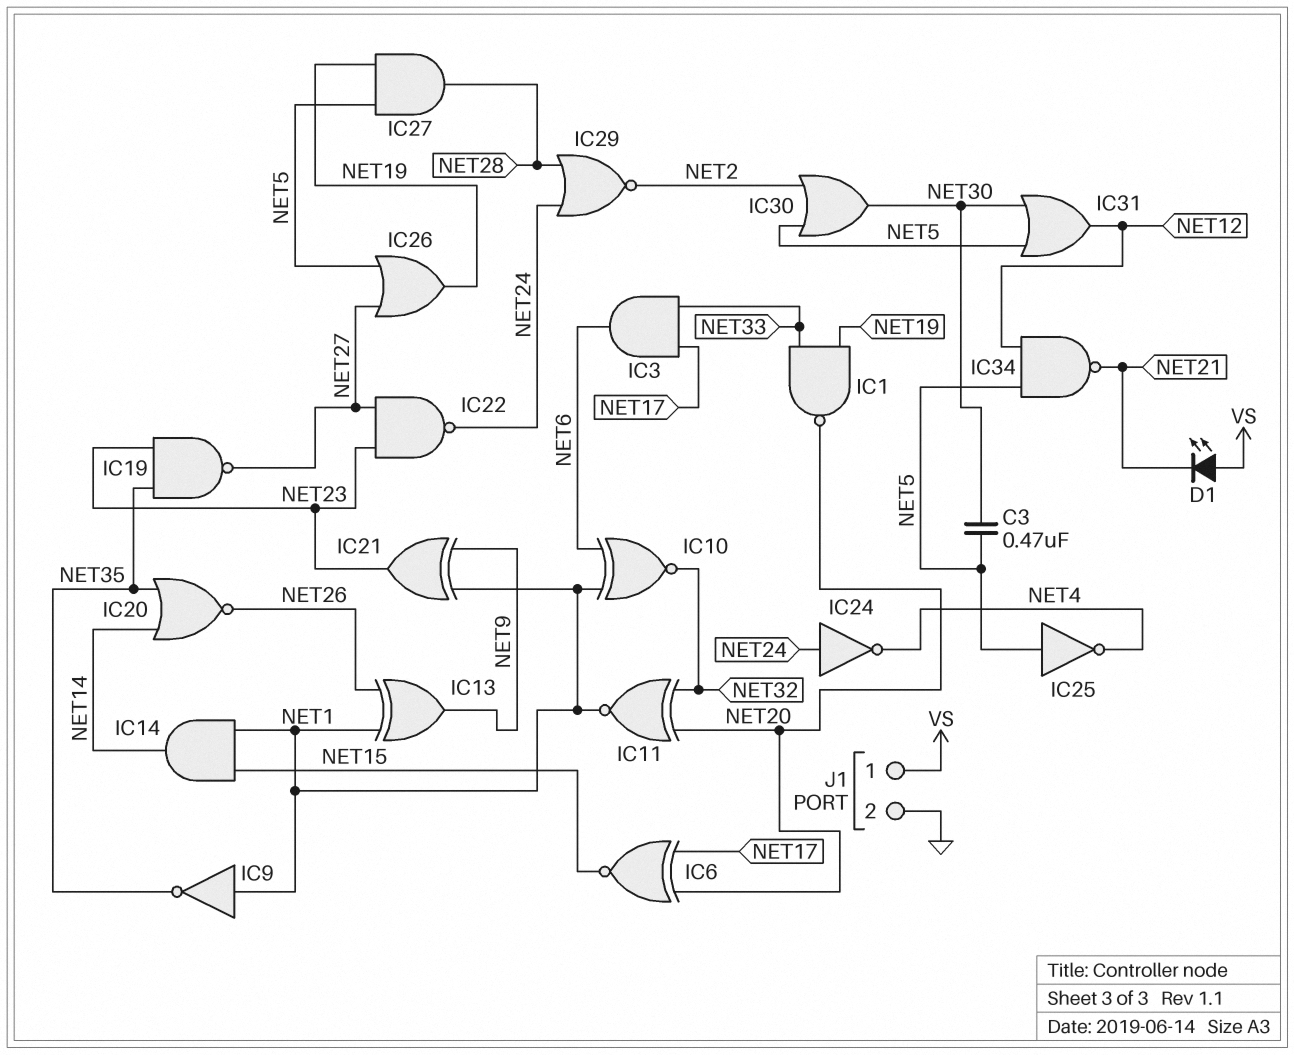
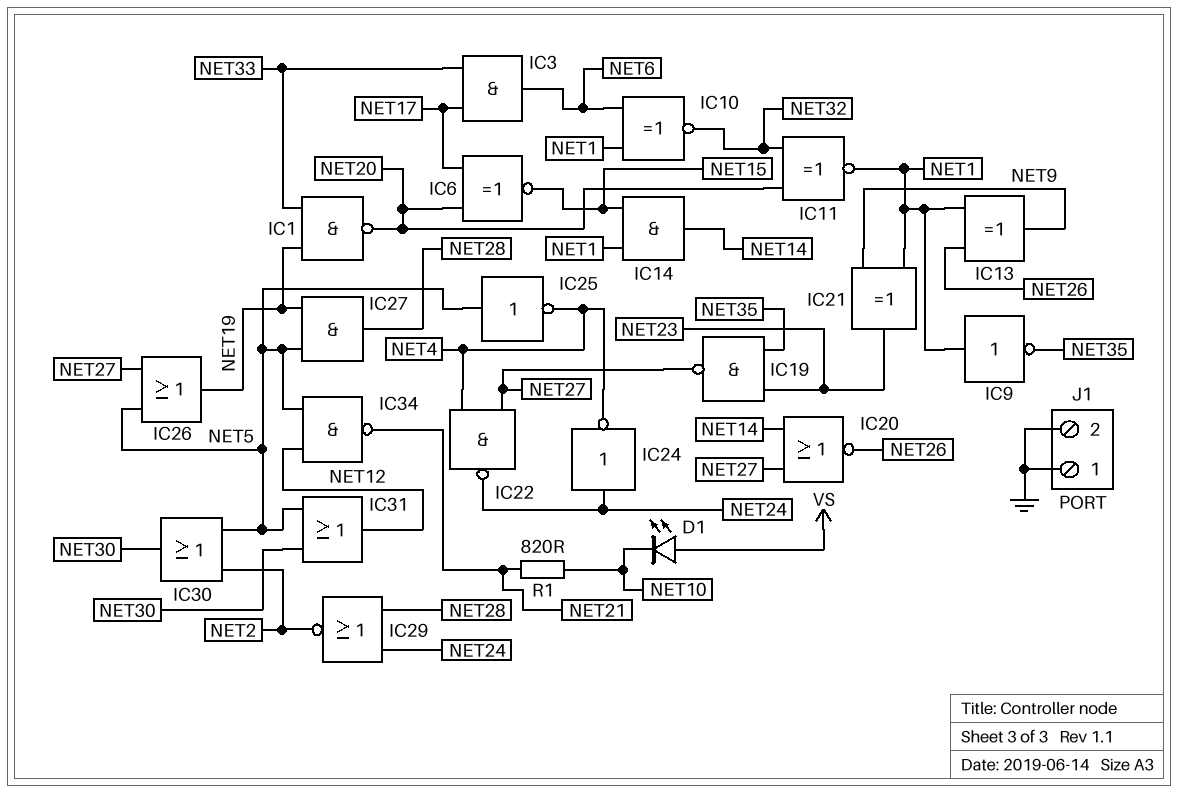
C3: 470nF (NET5, NET30) -> none
D1: LED (A VS, K NET21) -> LED (A VS, K NET10)
IC20: NOR (in NET14, in NET35, out NET26) -> NOR (in NET14, in NET27, out NET26)
IC22: NAND (in NET23, in NET27, out NET24) -> NAND (in NET4, in NET27, out NET24)
J1 pin 1: VS -> GND
R1: none -> 820 (NET10, NET21)

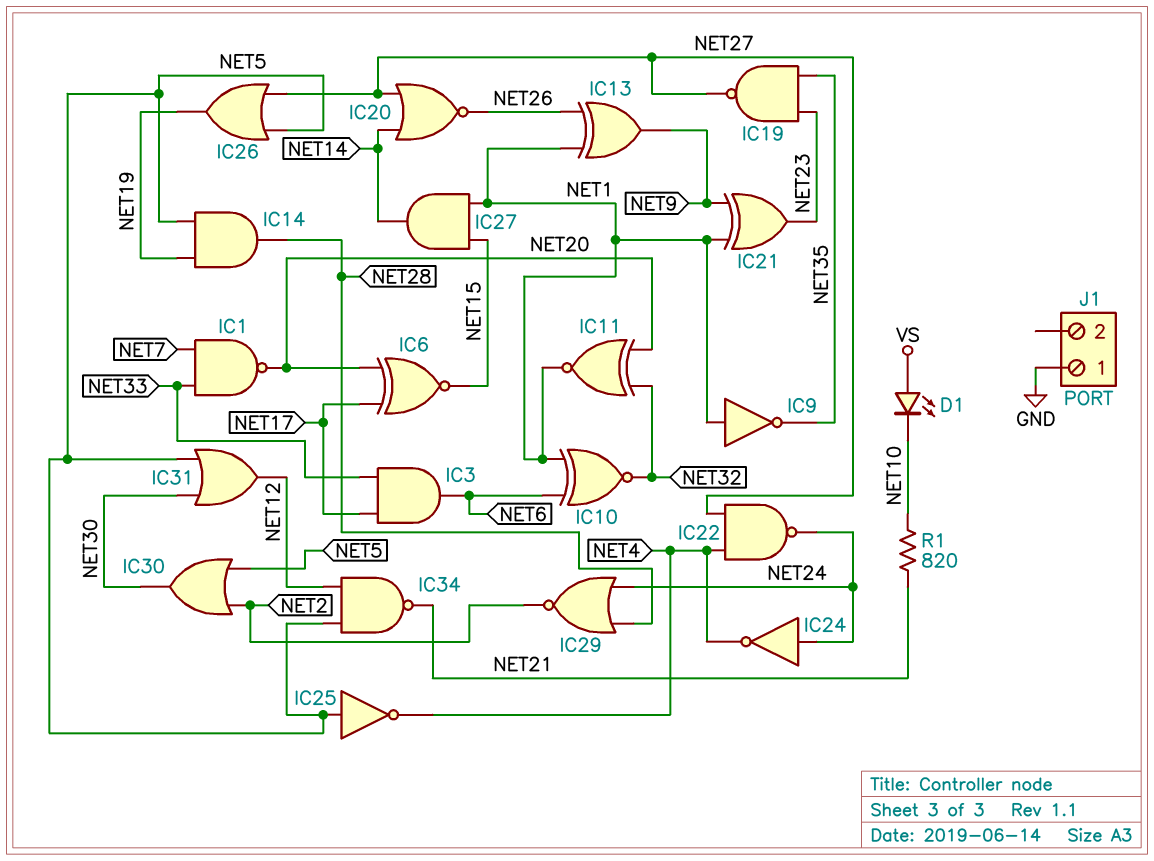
IC1: NAND (in NET19, in NET33, out NET20) -> NAND (in NET7, in NET33, out NET20)
IC14: AND (in NET1, in NET15, out NET14) -> AND (in NET5, in NET19, out NET28)
IC27: AND (in NET5, in NET19, out NET28) -> AND (in NET1, in NET15, out NET14)
J1 pin 2: GND -> none

